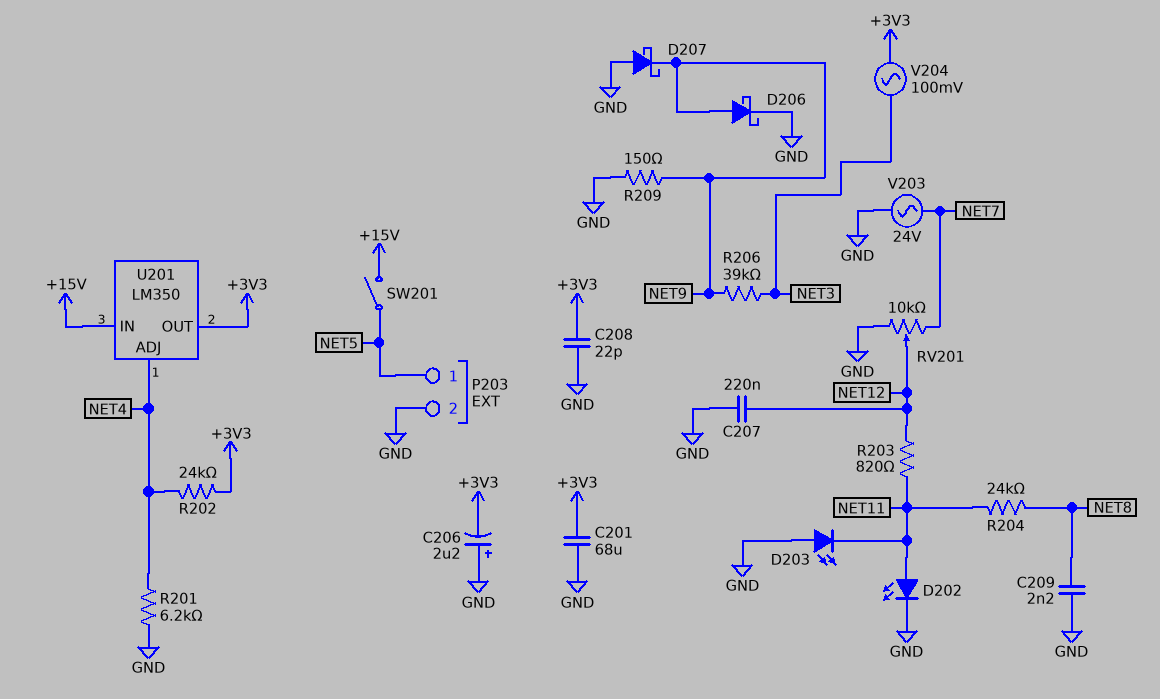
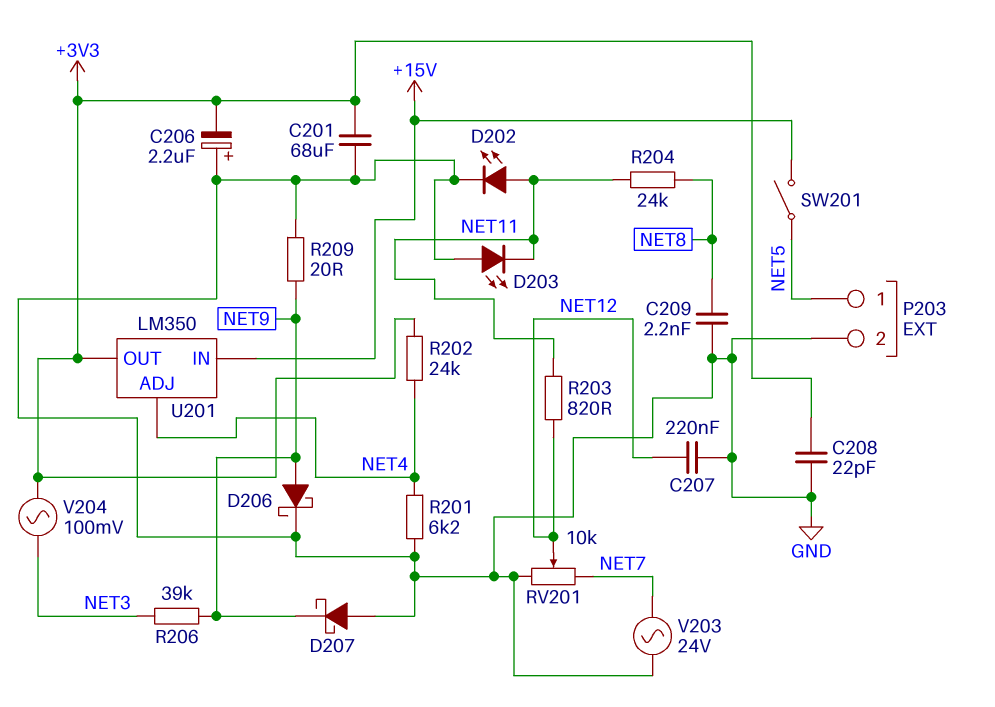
R209: 150 (GND, NET9) -> 20 (GND, NET9)

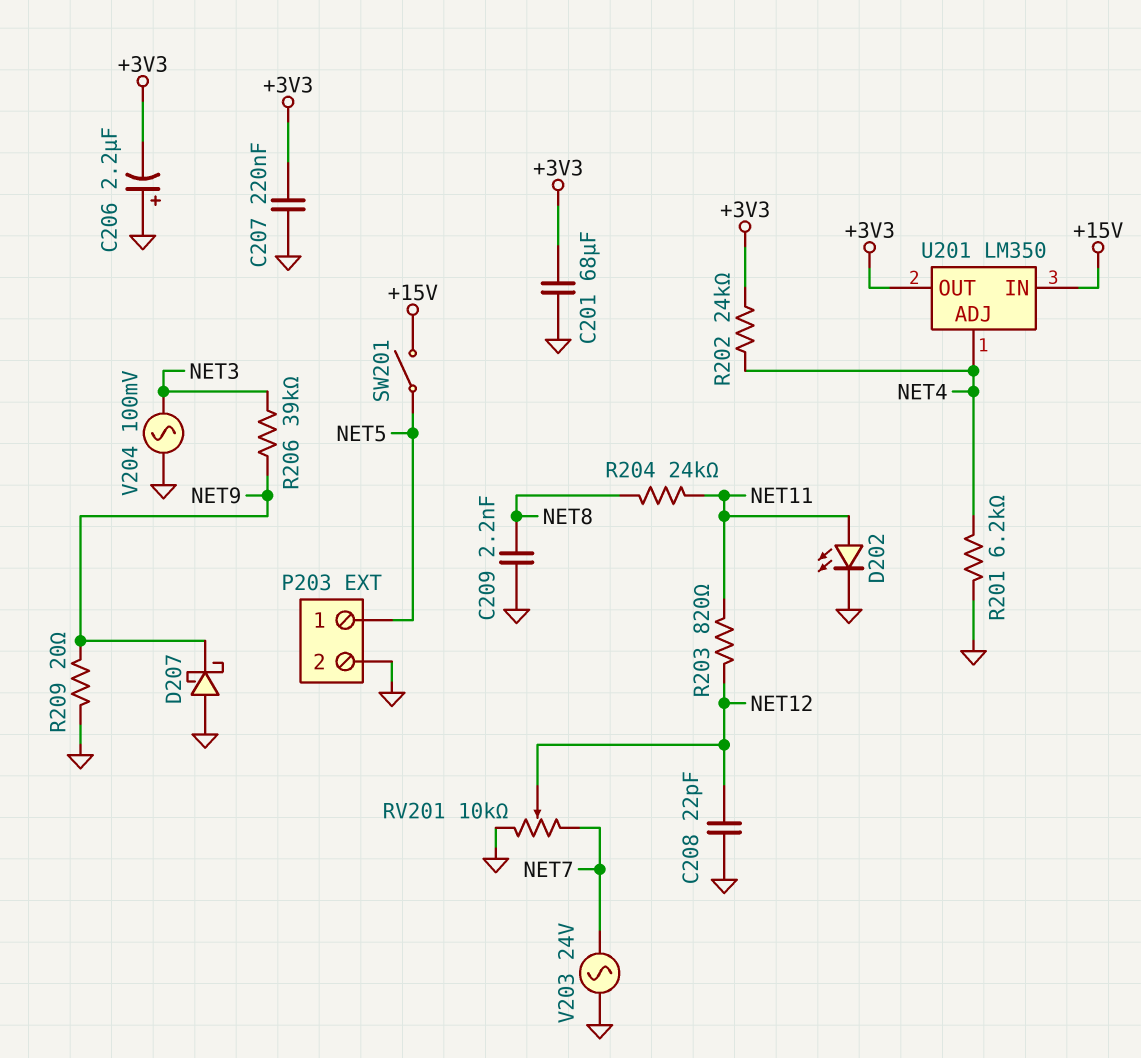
C207: 220nF (GND, NET12) -> 220nF (+3V3, GND)
C208: 22pF (+3V3, GND) -> 22pF (GND, NET12)
D203: LED (A GND, K NET11) -> none
D206: schottky (A NET9, K GND) -> none
V204: AC 100mV (+3V3, NET3) -> AC 100mV (GND, NET3)

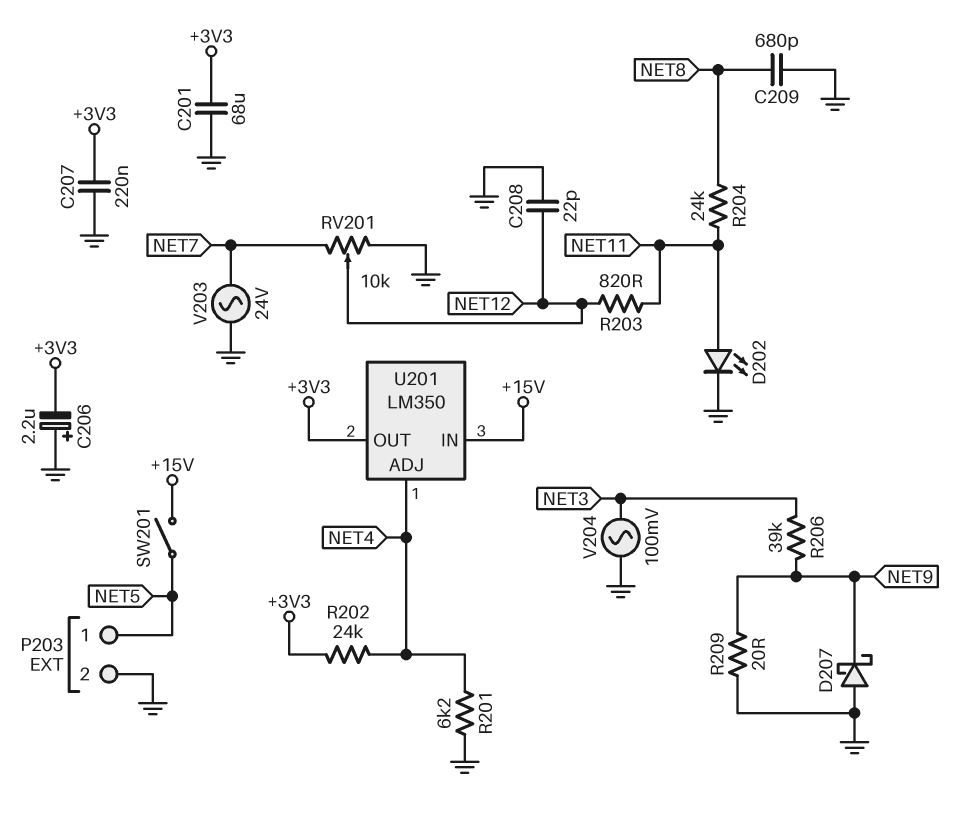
C209: 2.2nF (GND, NET8) -> 680pF (GND, NET8)

